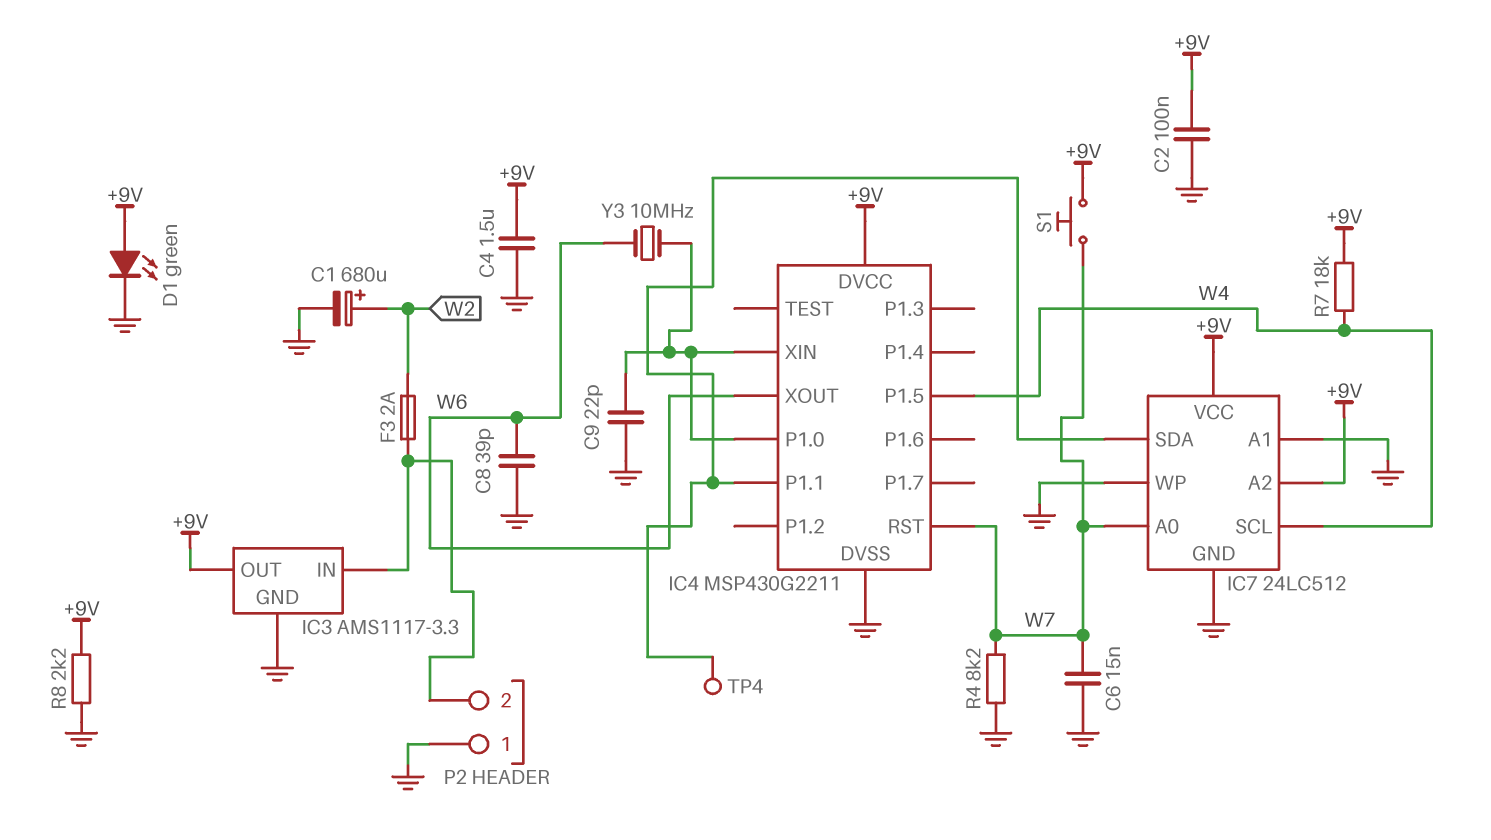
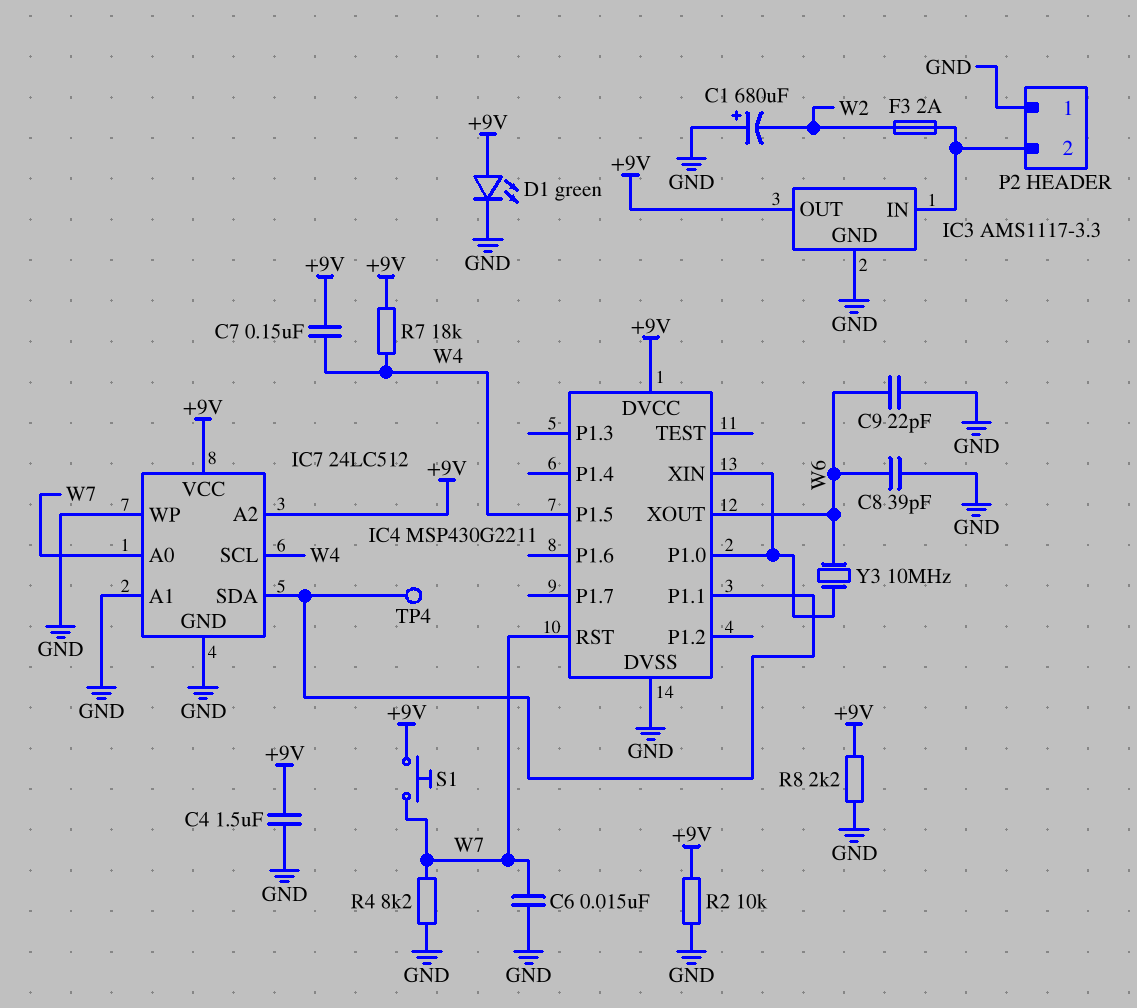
C1: 680uF (plus W2, minus GND) -> 680uF (plus GND, minus W2)
C2: 100nF (+9V, GND) -> none
C7: none -> 150nF (+9V, W4)
C9: 22pF (GND, IC4/P1.0) -> 22pF (GND, W6)
R2: none -> 10k (+9V, GND)

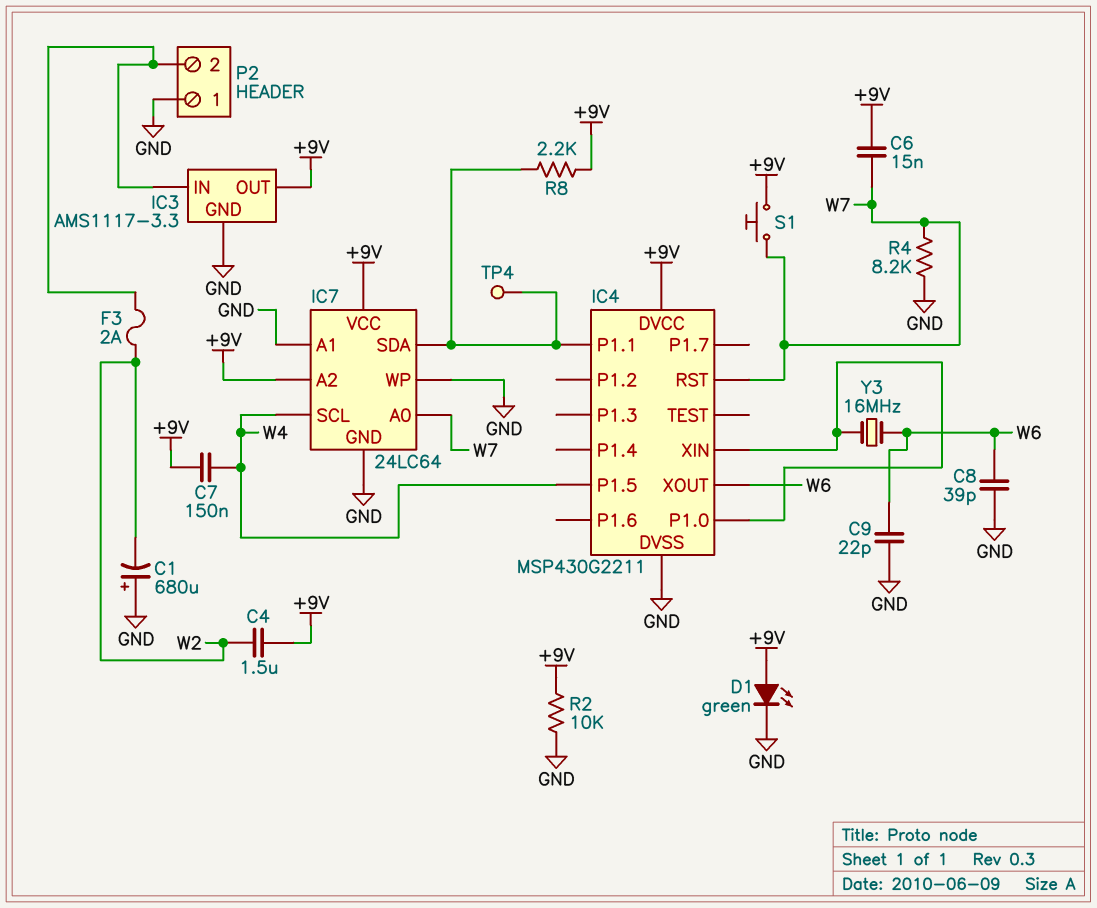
C4: 1.5uF (+9V, GND) -> 1.5uF (+9V, W2)
C6: 15nF (GND, W7) -> 15nF (+9V, W7)
IC7: 24LC512 -> 24LC64
R7: 18k (+9V, W4) -> none
R8: 2.2k (+9V, GND) -> 2.2k (+9V, IC4/P1.1)
Y3: 10MHz (IC4/P1.0, W6) -> 16MHz (IC4/P1.0, W6)

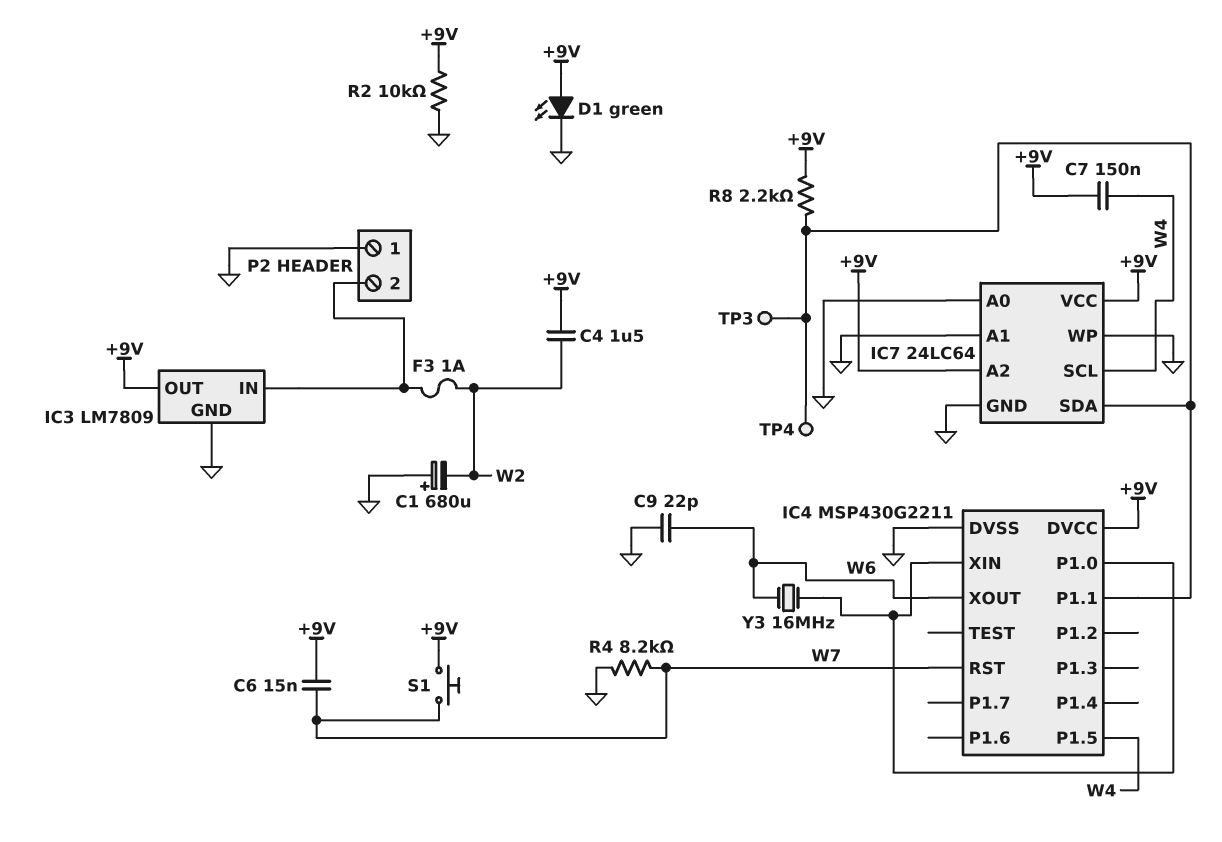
C8: 39pF (GND, W6) -> none
F3: 2A (IC3/IN, W2) -> 1A (IC3/IN, W2)
IC3: AMS1117-3.3 -> LM7809
IC7 pin A0: W7 -> GND
TP3: none -> test point (IC4/P1.1)

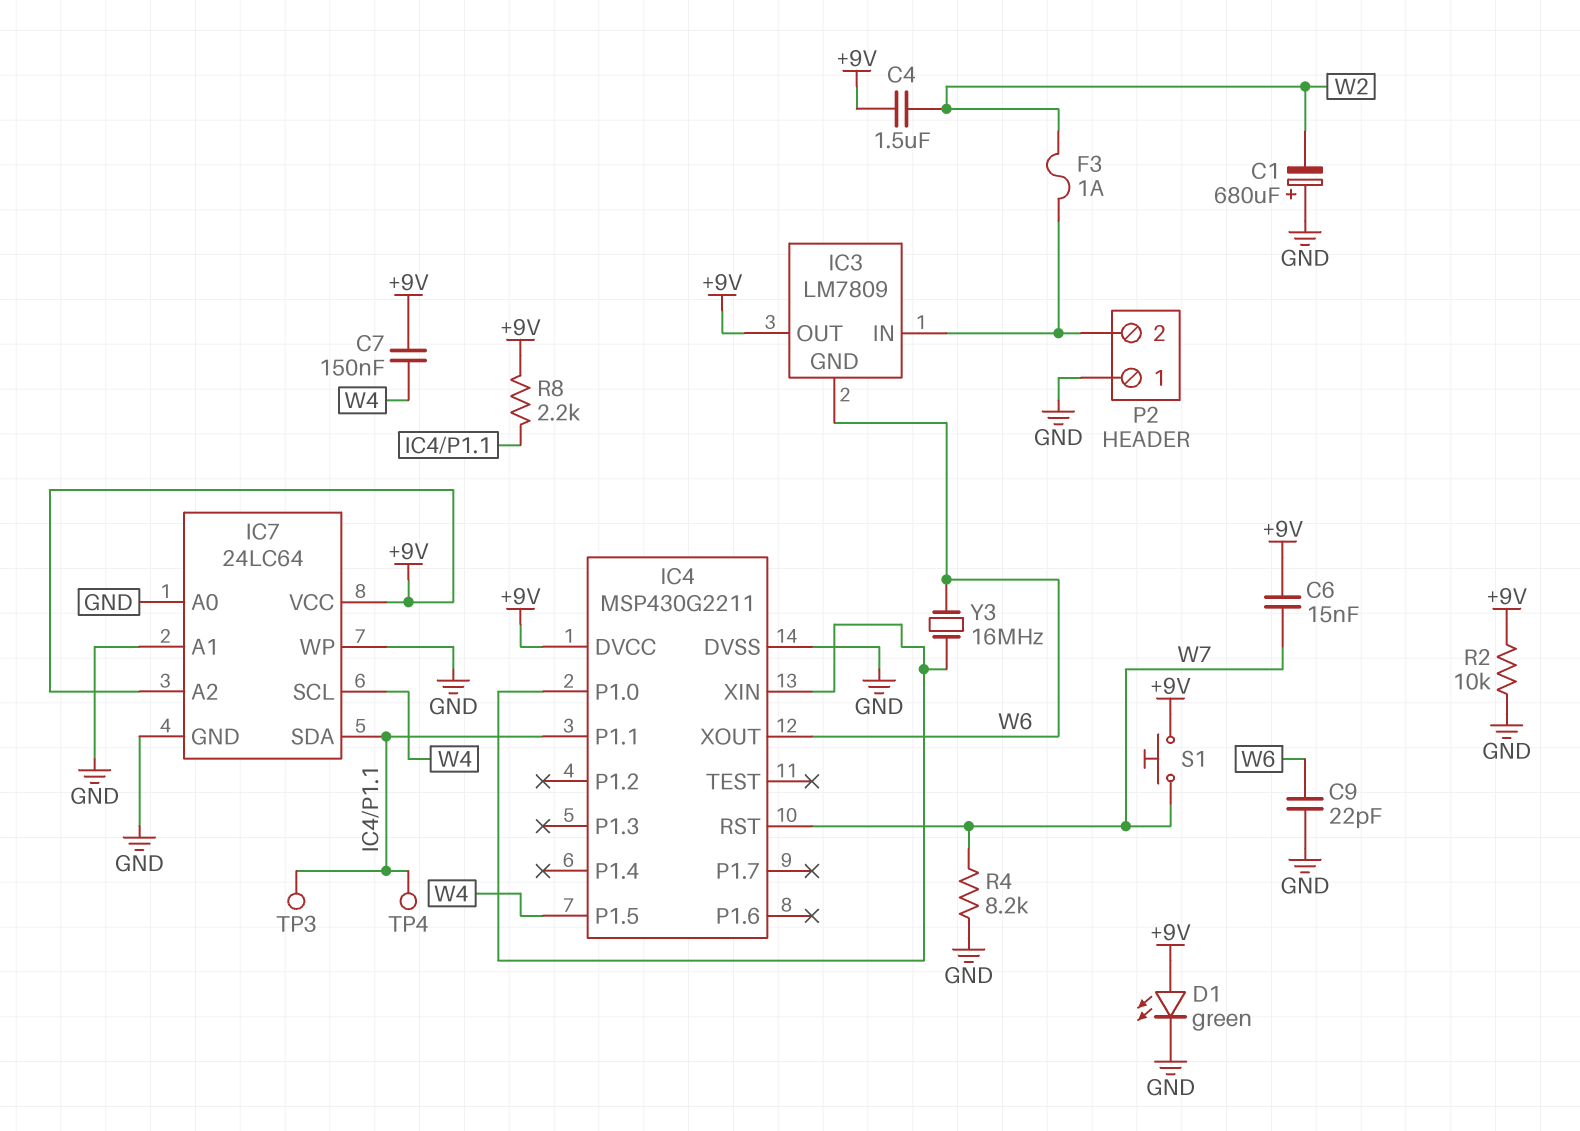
IC3 pin GND: GND -> W6

